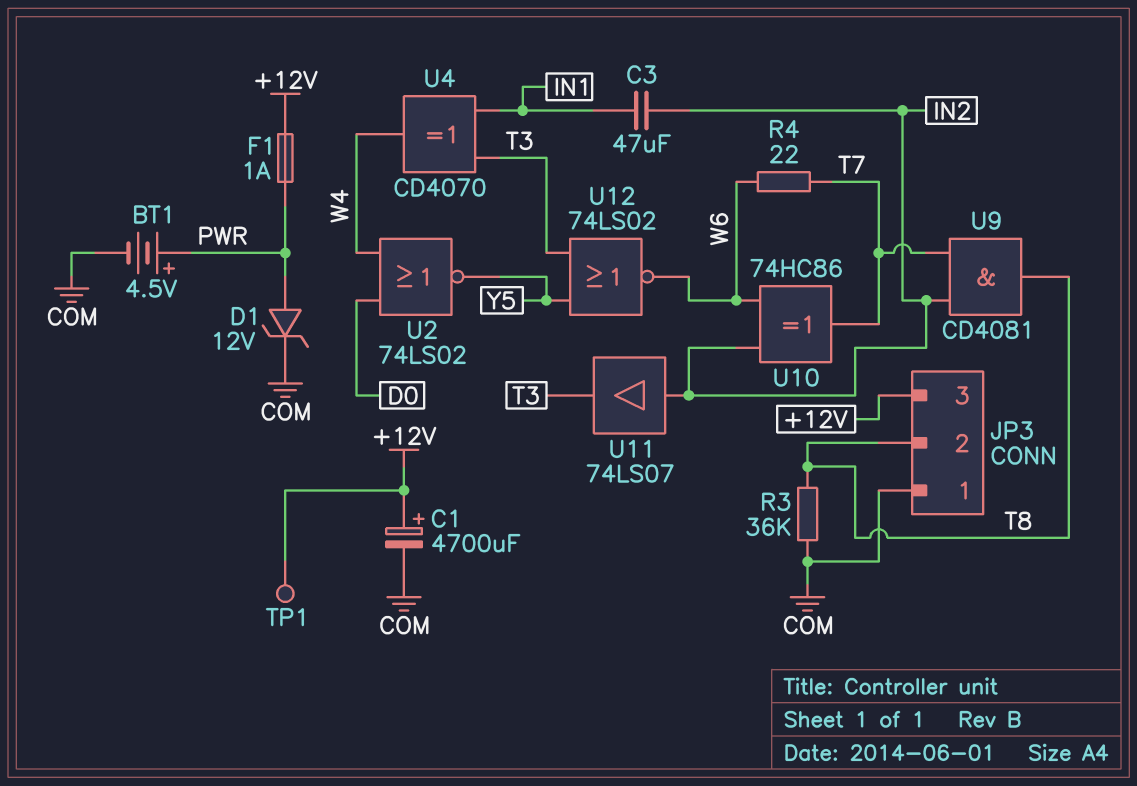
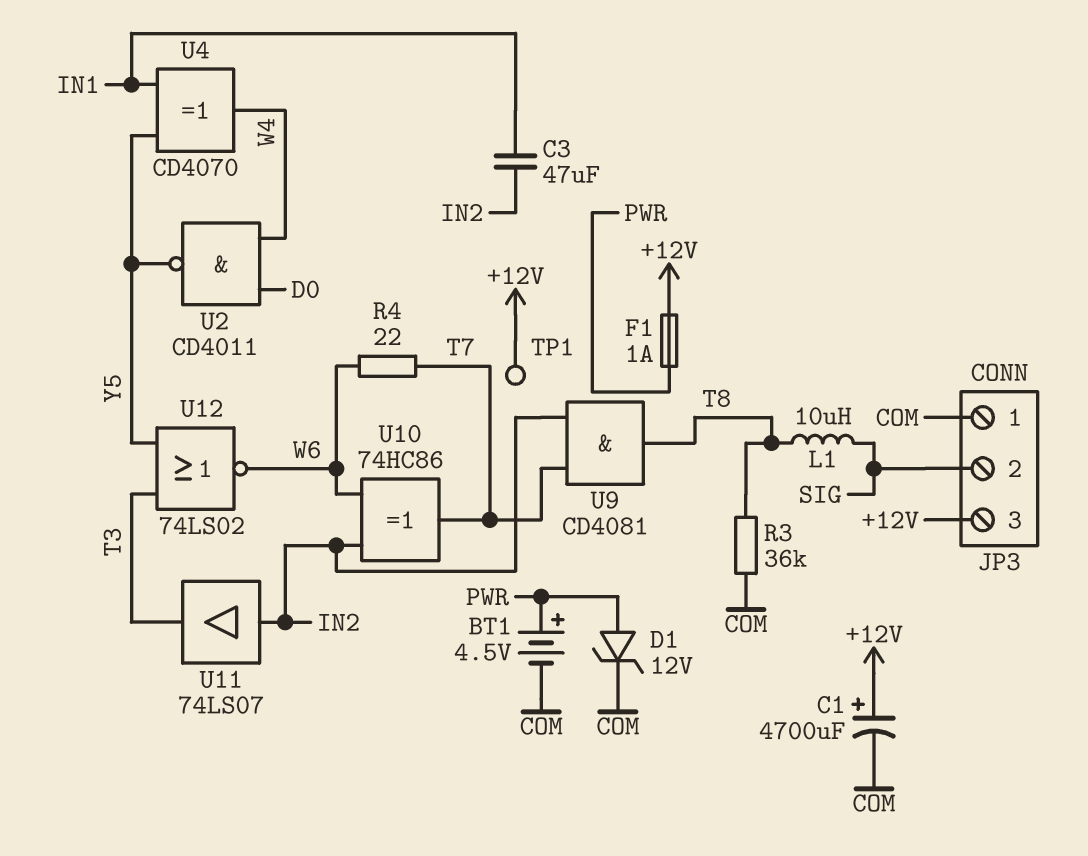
JP3 pin 2: T8 -> SIG
L1: none -> 10uH (SIG, T8)
U2: NOR 74LS02 (in D0, in W4, out Y5) -> NAND CD4011 (in D0, in W4, out Y5)
U4: XOR CD4070 (in IN1, in T3, out W4) -> XOR CD4070 (in IN1, in Y5, out W4)

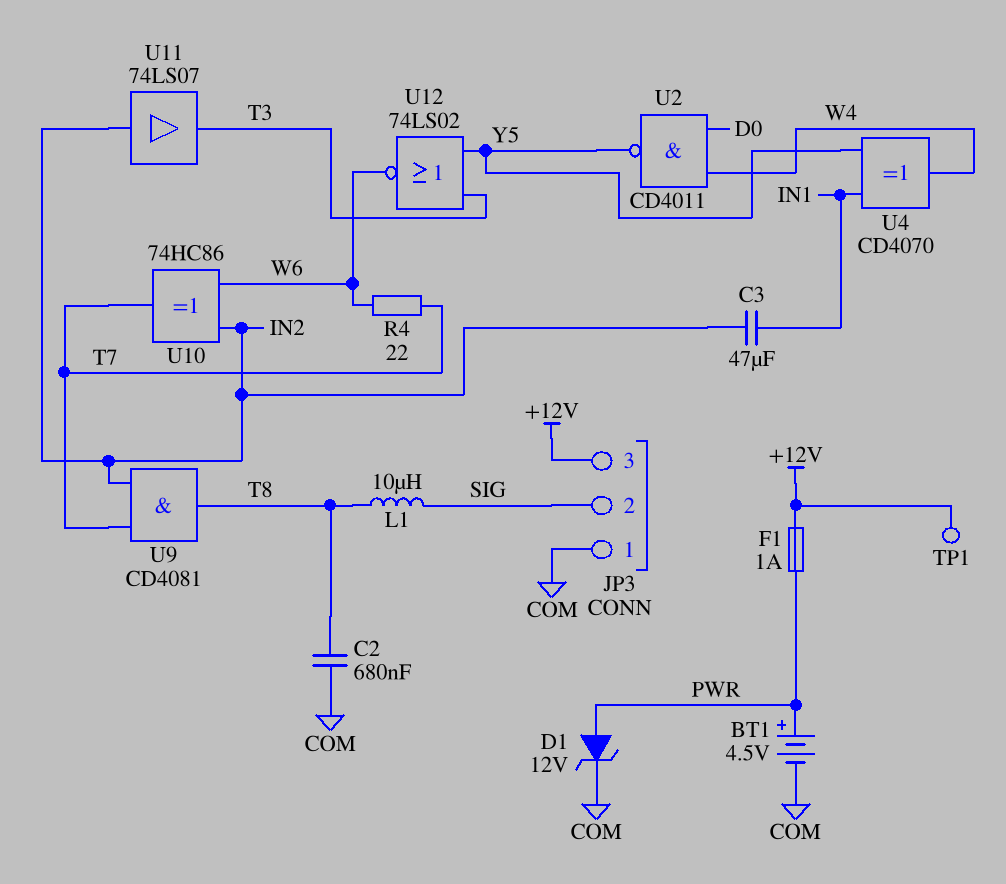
C1: 4700uF (plus +12V, minus COM) -> none
C2: none -> 680nF (COM, T8)
R3: 36k (COM, T8) -> none

